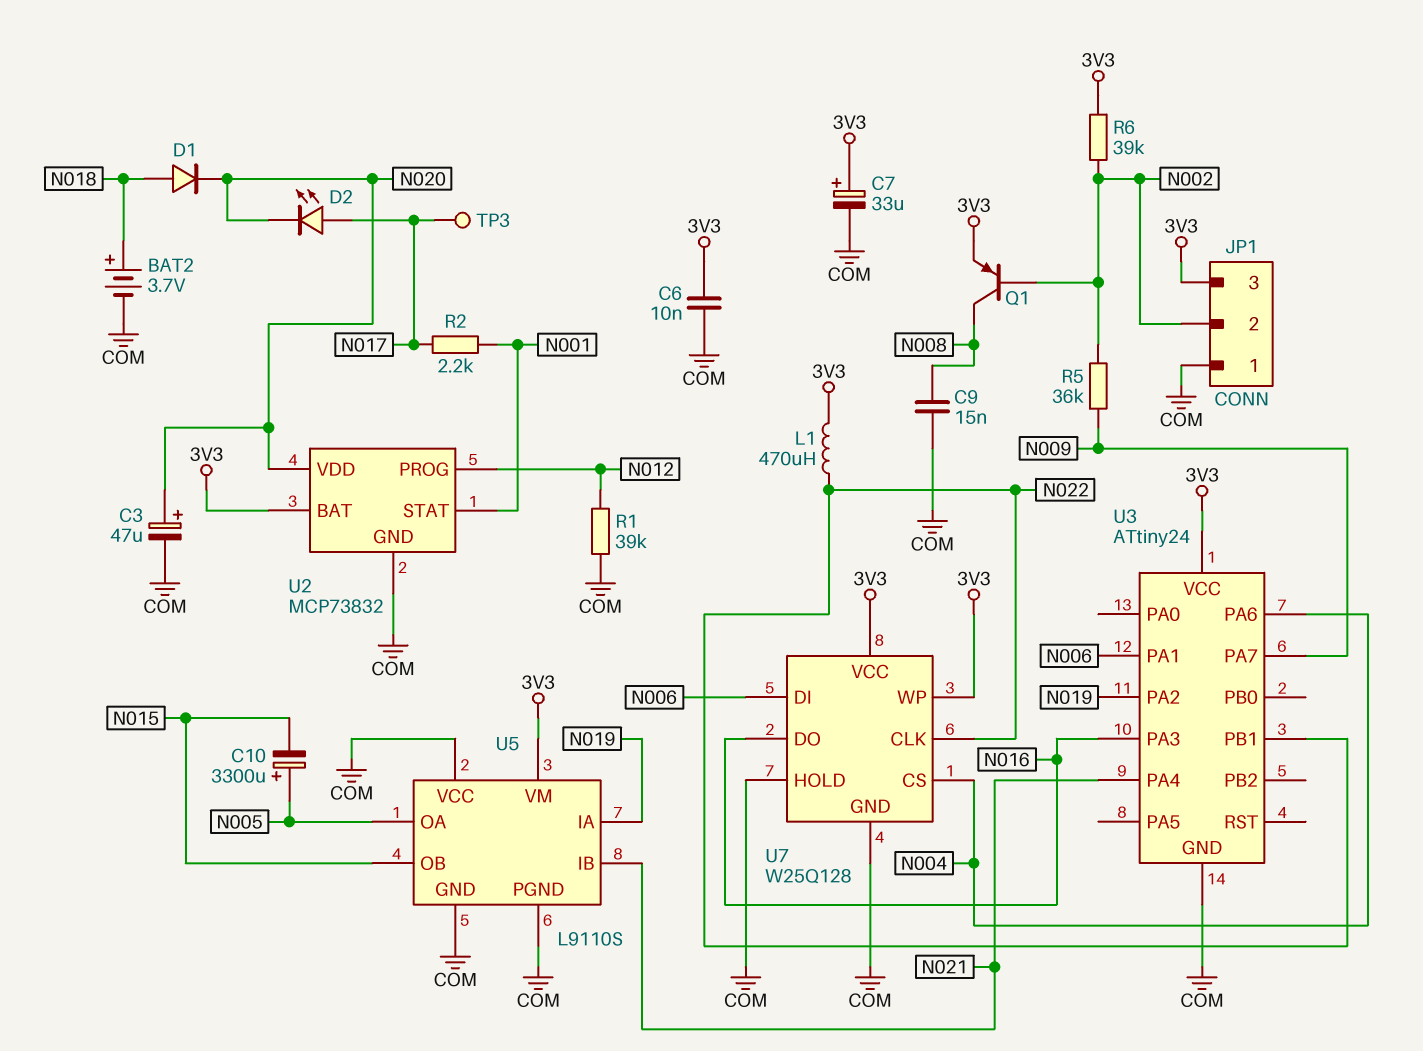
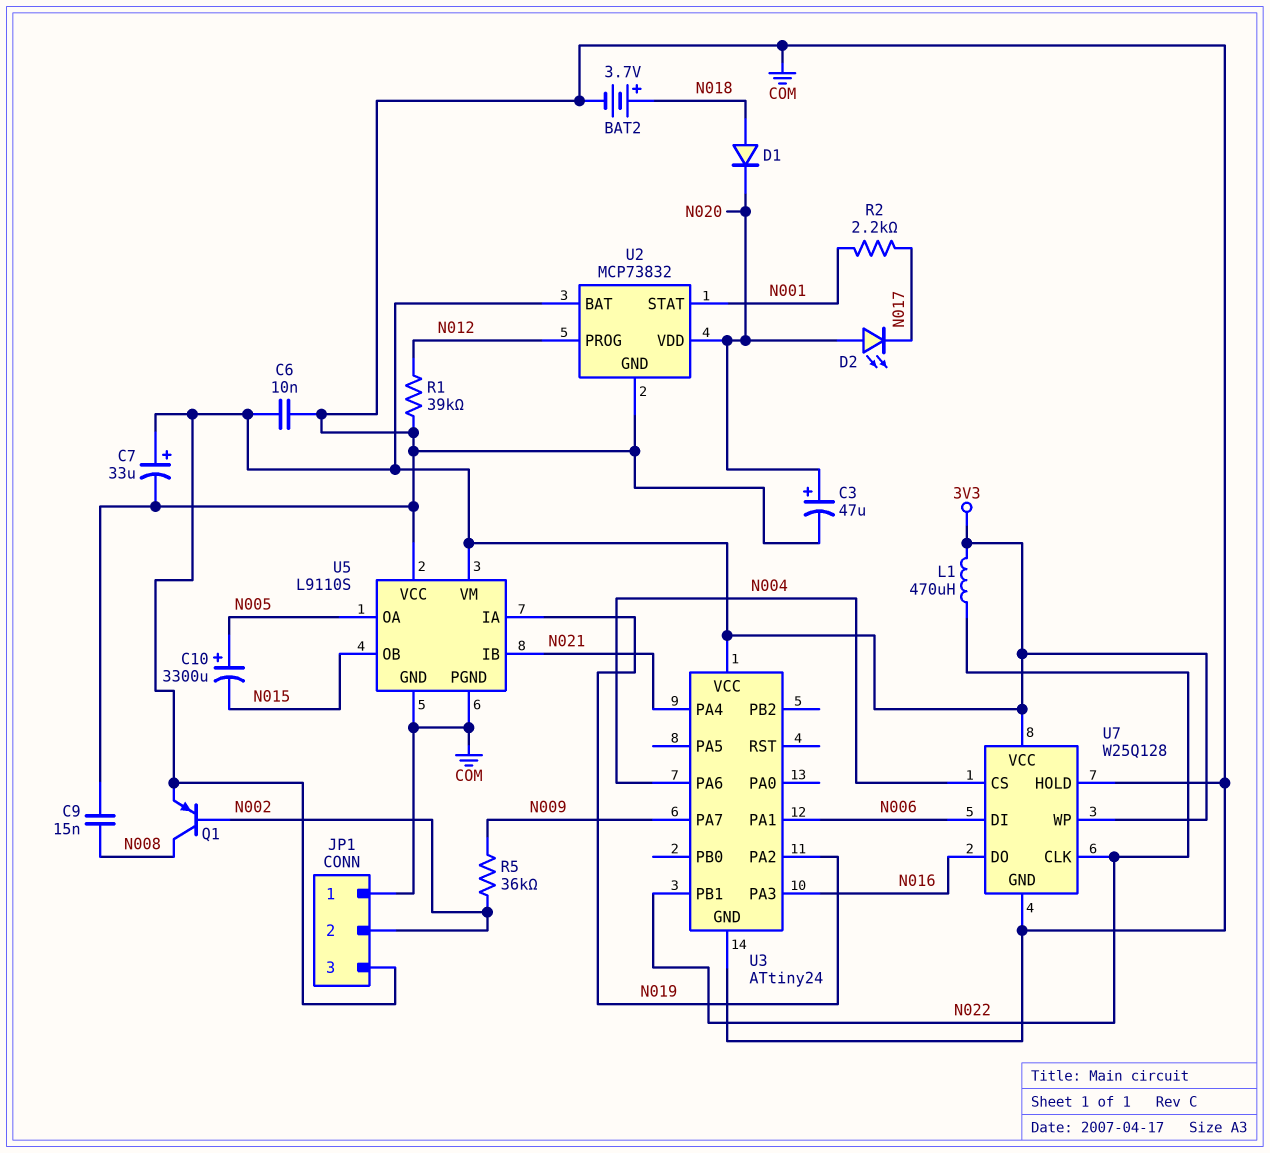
D2: LED (A N017, K N020) -> LED (A N020, K N017)
R6: 39k (3V3, N002) -> none
TP3: test point (N017) -> none

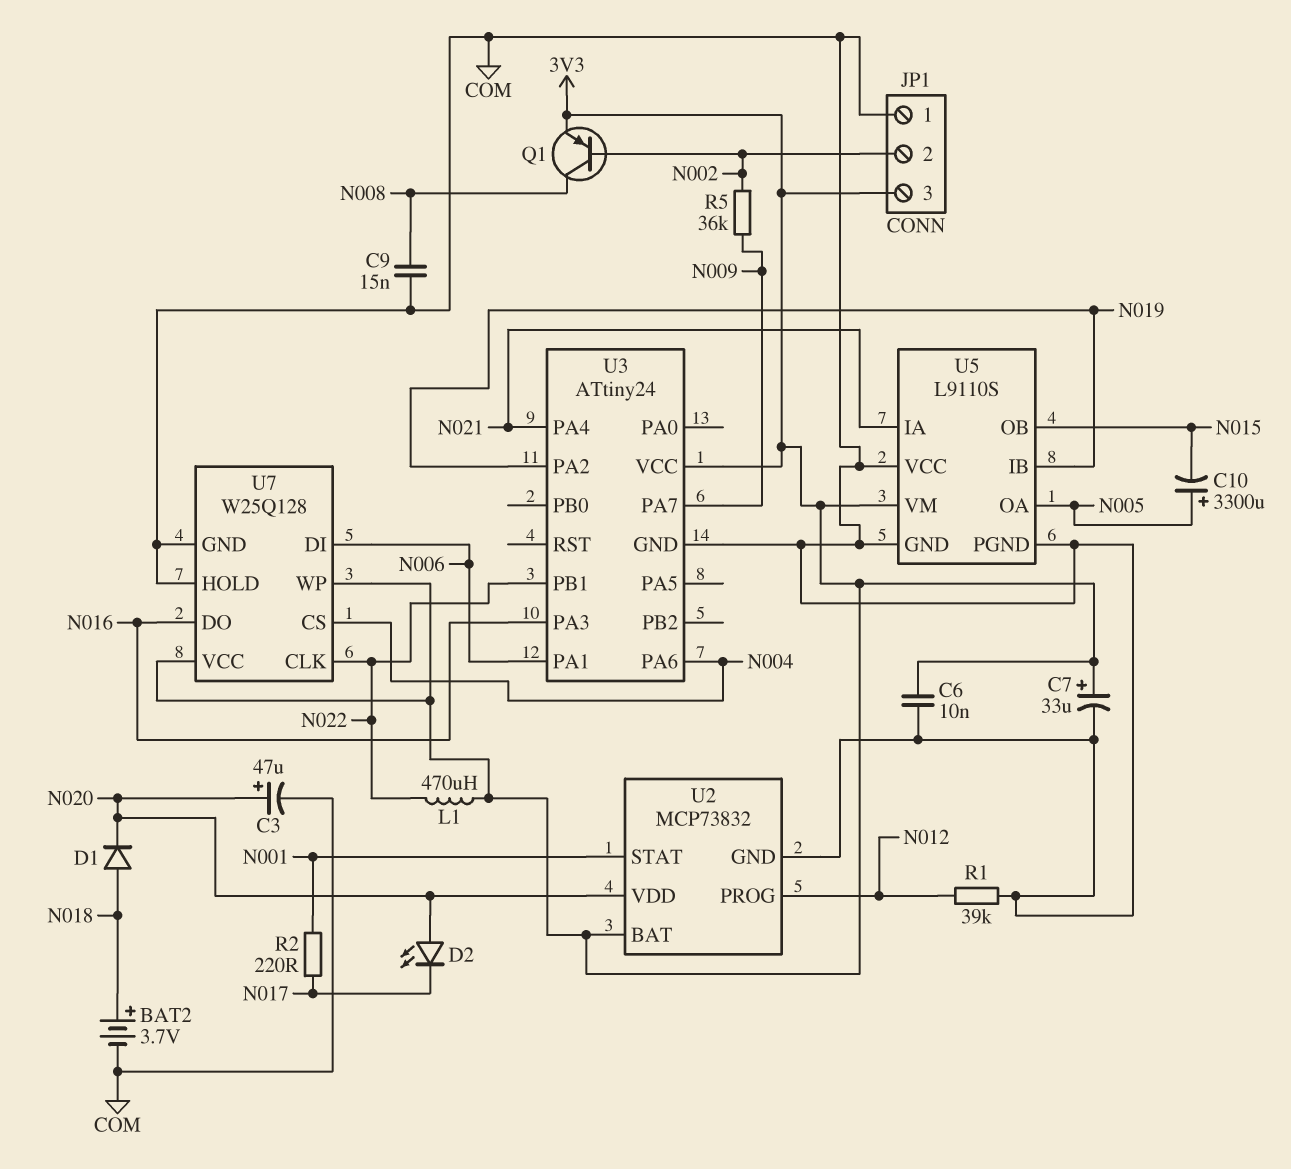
R2: 2.2k (N001, N017) -> 220 (N001, N017)
U5 pin IA: N019 -> N021
U5 pin IB: N021 -> N019

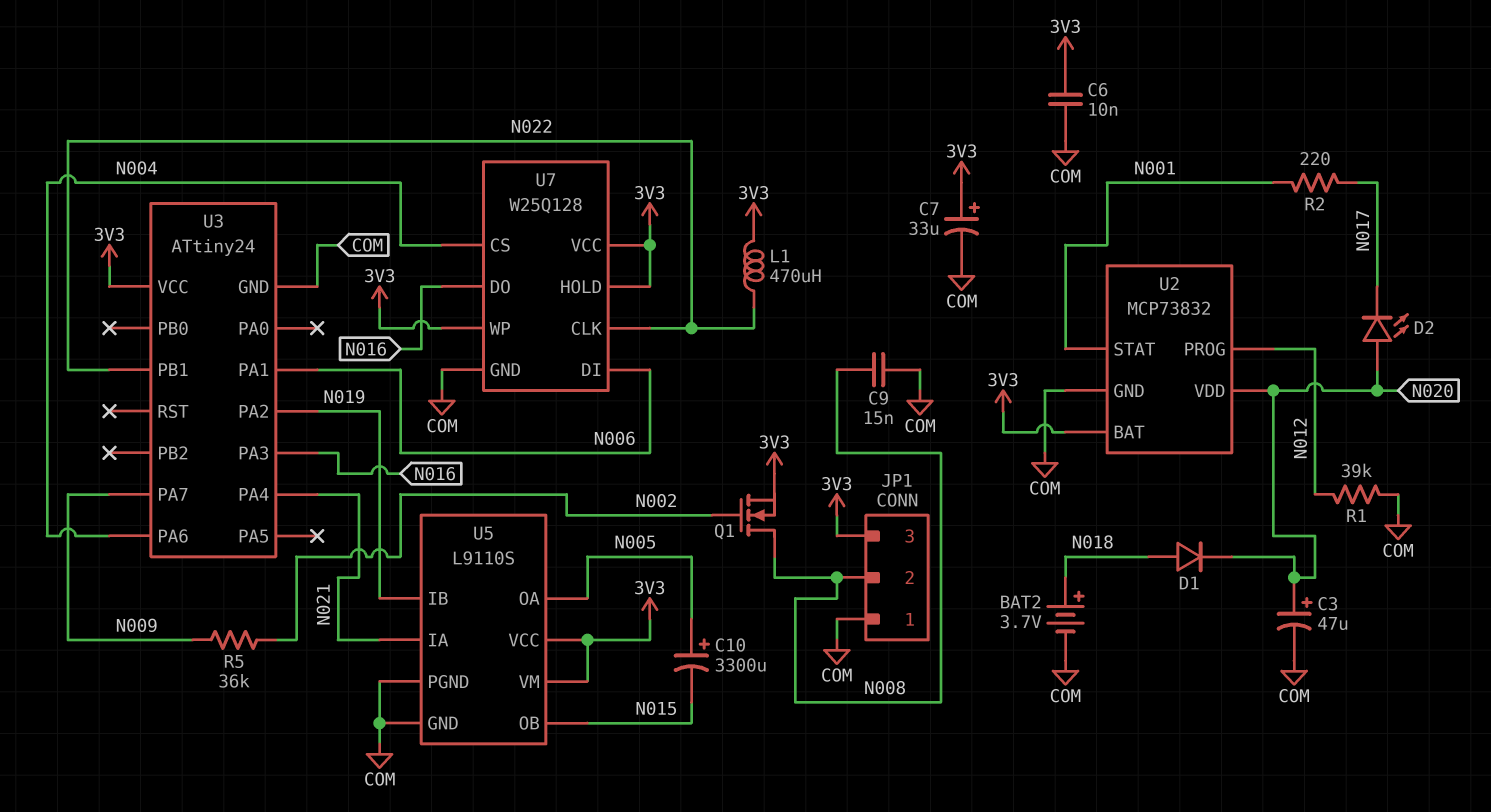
JP1 pin 2: N002 -> N008
Q1: PNP (B N002, C N008, E 3V3) -> NMOS (G N002, D N008, S 3V3)
U5 pin VCC: COM -> 3V3
U7 pin HOLD: COM -> 3V3

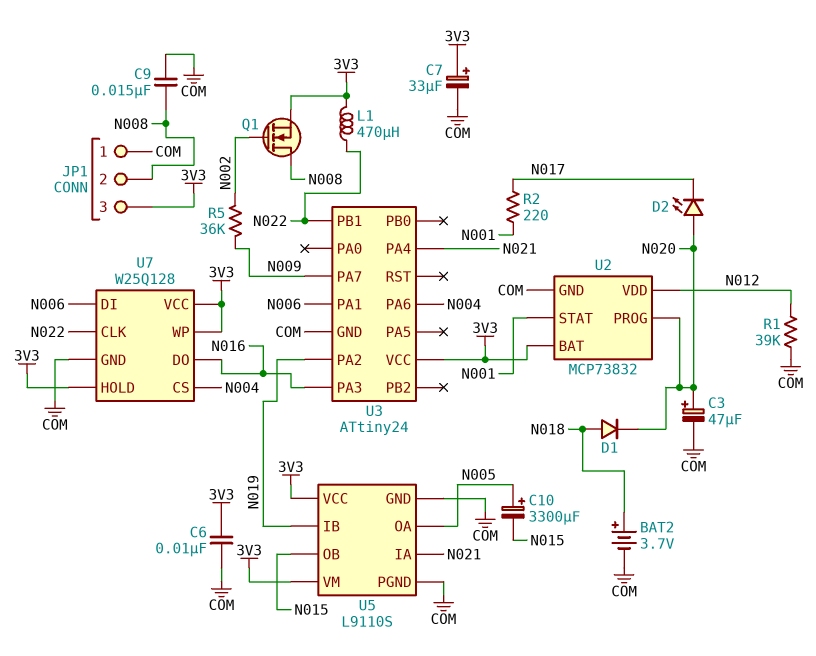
U2 pin PROG: N012 -> N020
U2 pin VDD: N020 -> N012

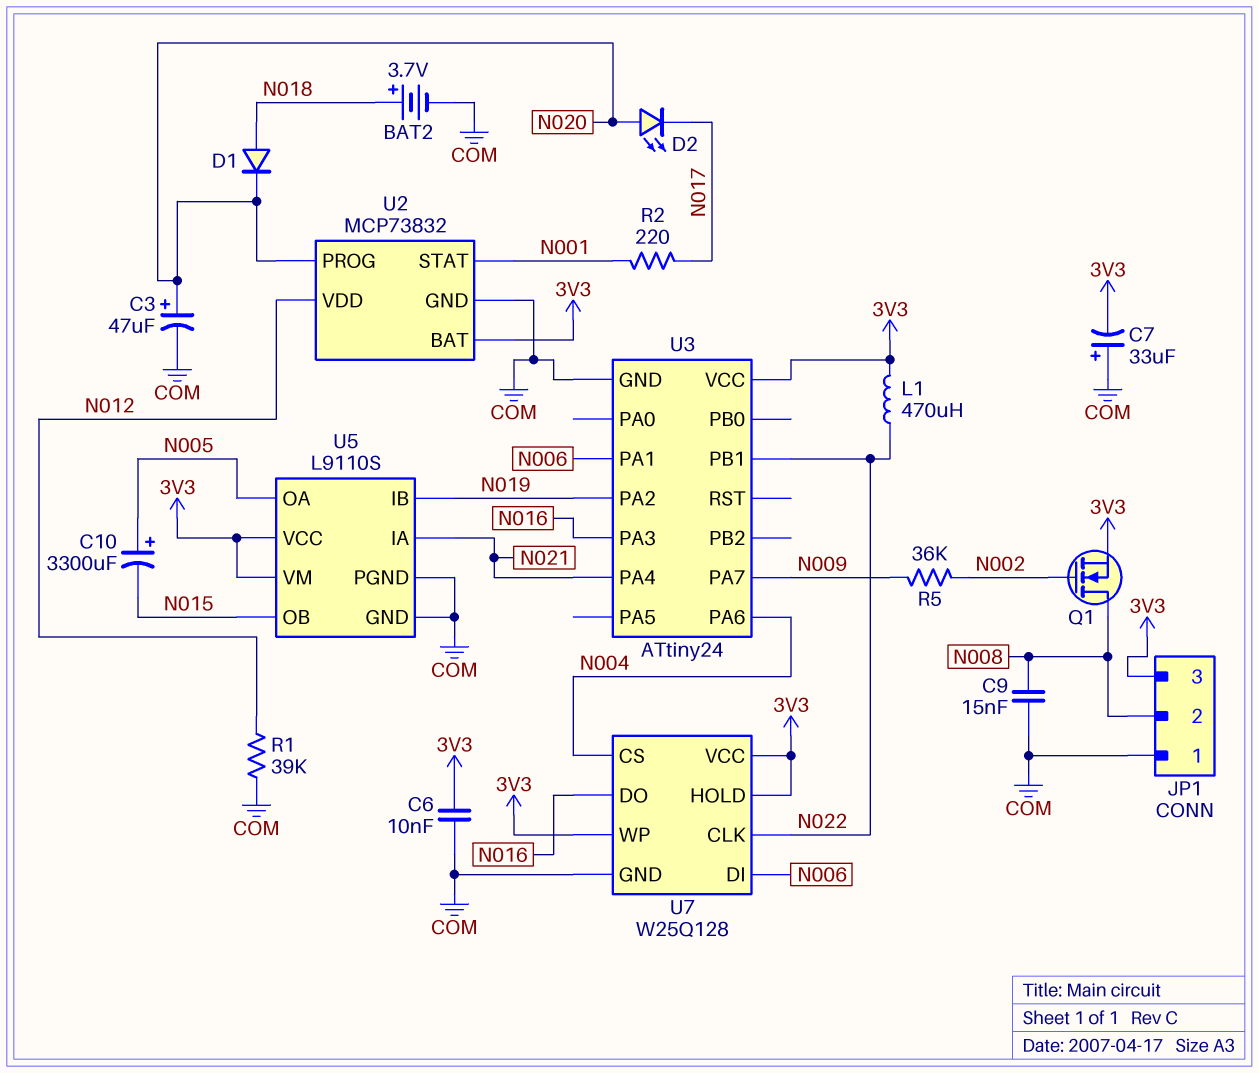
C7: 33uF (plus 3V3, minus COM) -> 33uF (plus COM, minus 3V3)

